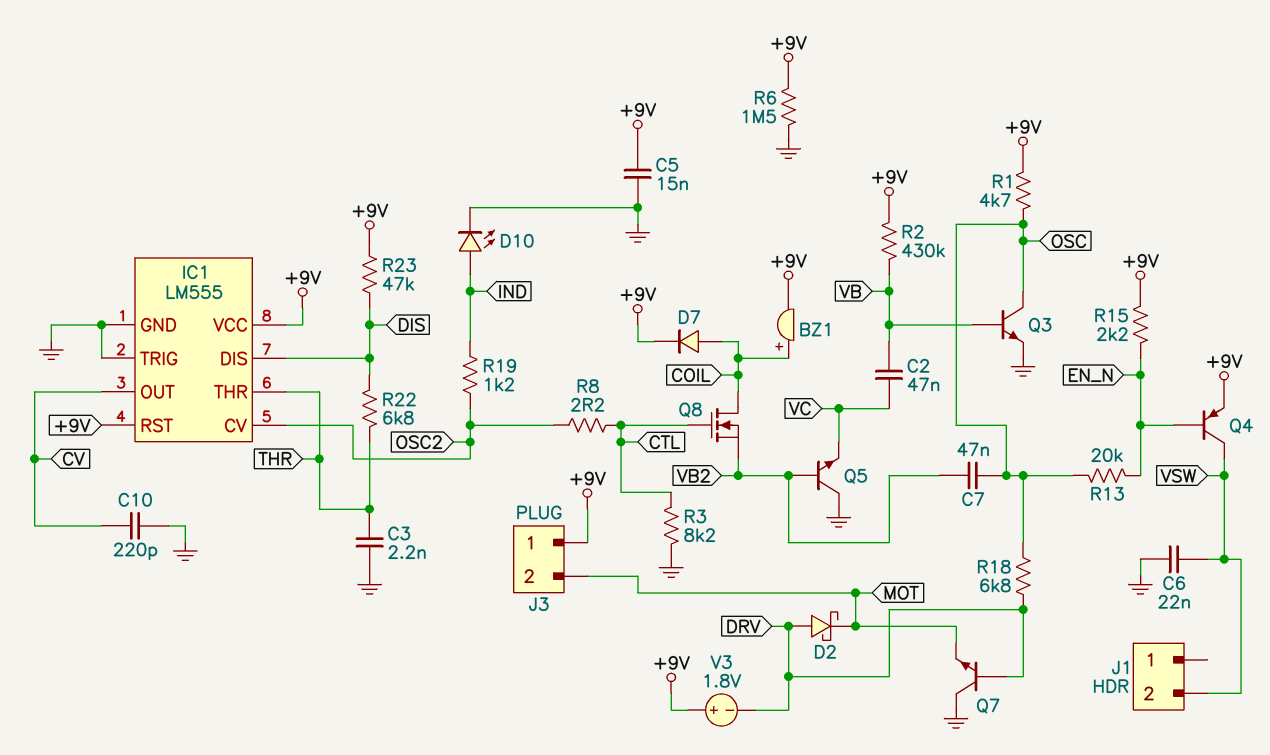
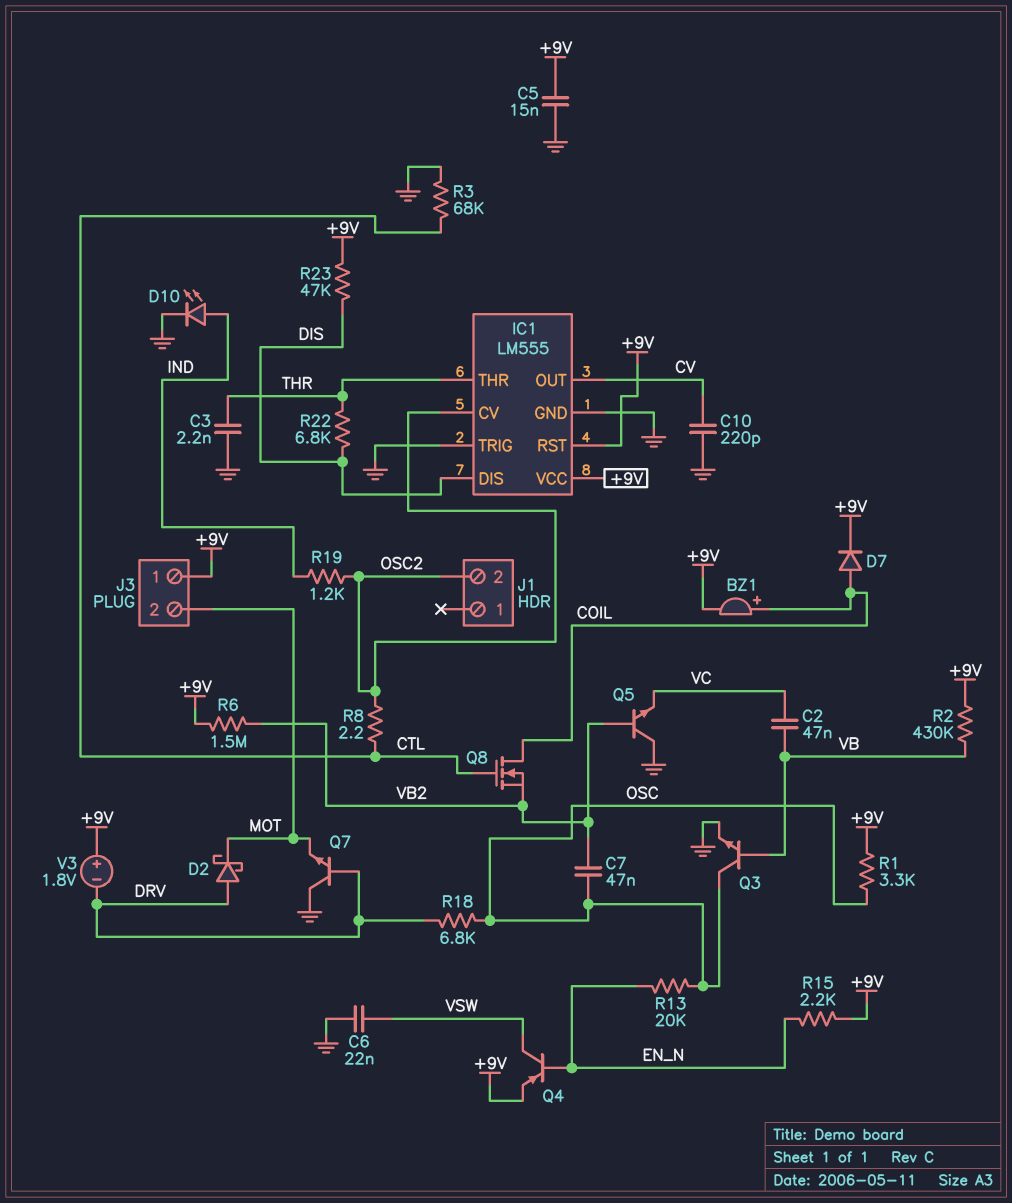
J1 pin 2: VSW -> OSC2
R1: 4.7k (+9V, OSC) -> 3.3k (+9V, OSC)
R3: 8.2k (CTL, GND) -> 68k (CTL, GND)
R6: 1.5M (+9V, GND) -> 1.5M (+9V, VB2)

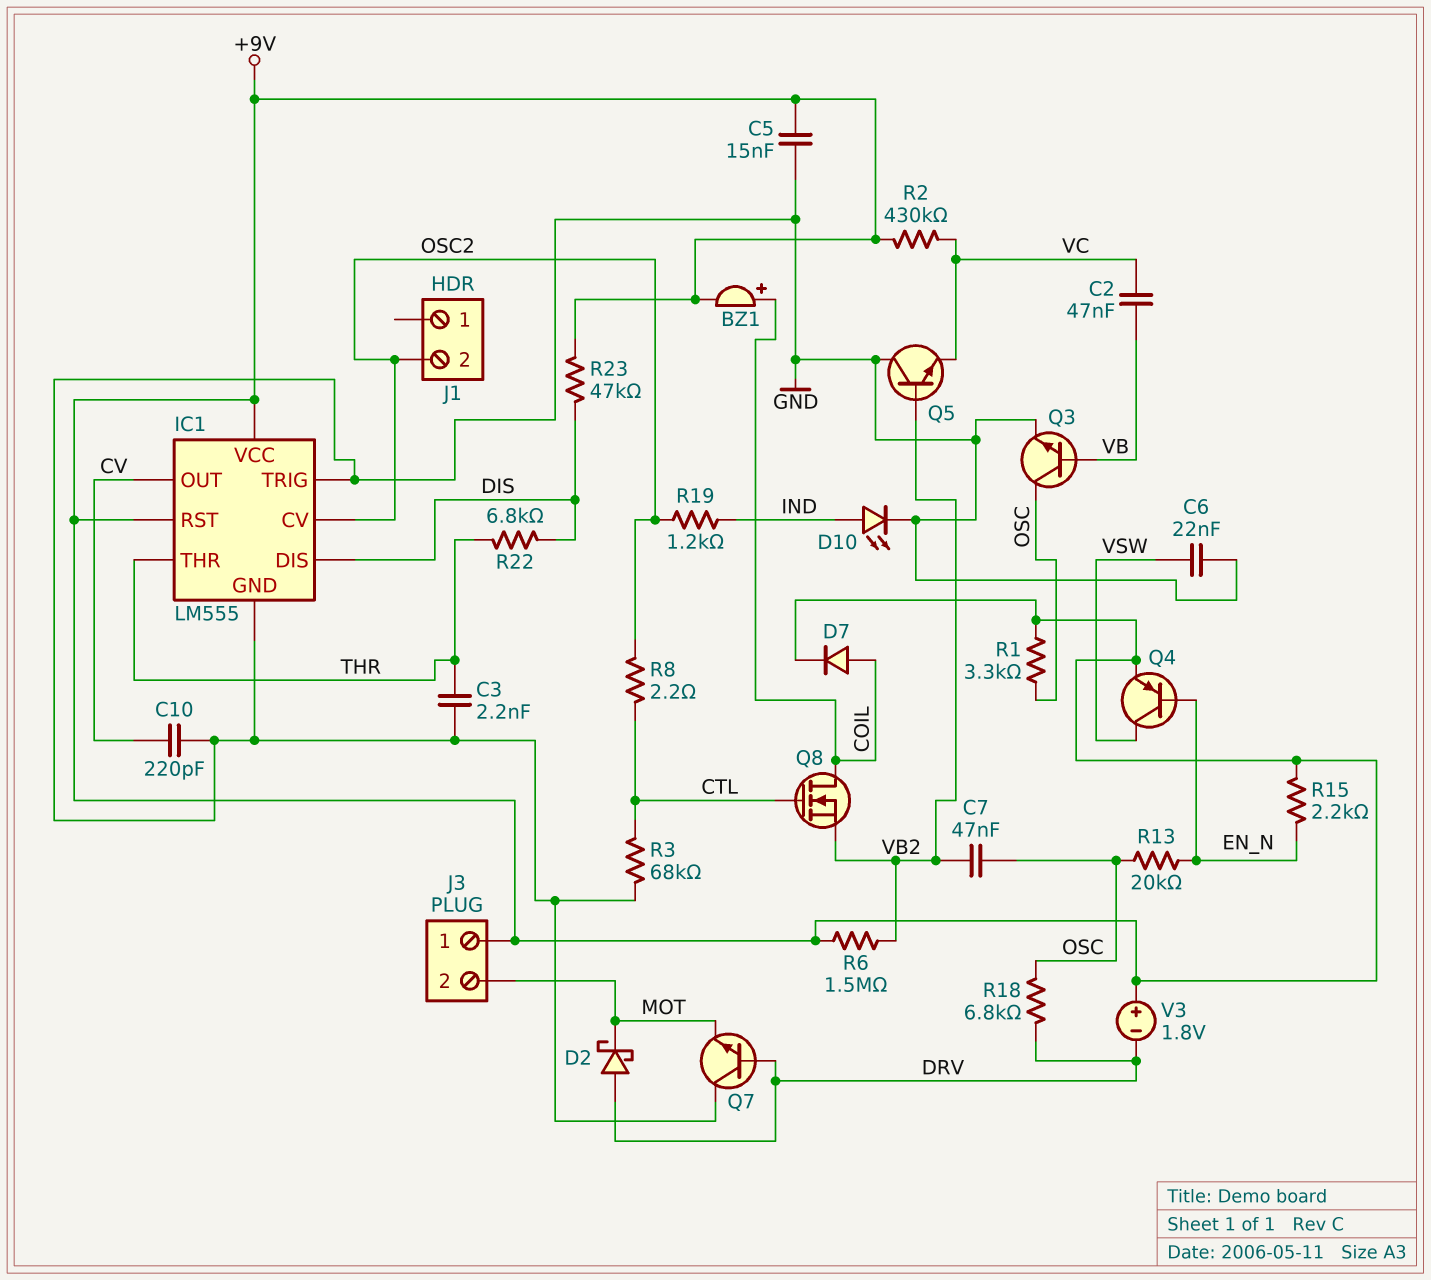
R2: 430k (+9V, VB) -> 430k (+9V, VC)

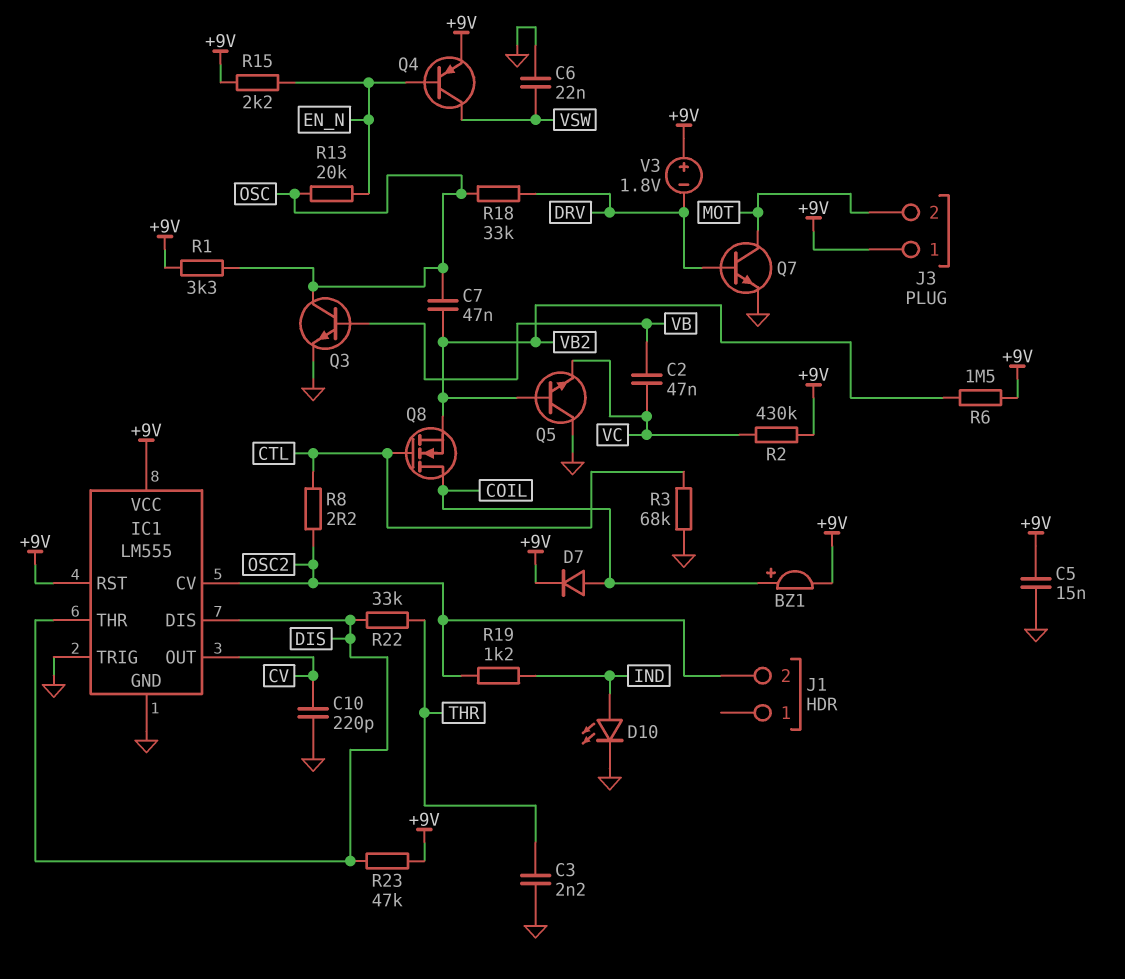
D2: schottky (A DRV, K MOT) -> none
IC1 pin THR: THR -> DIS
Q7: NPN (B DRV, C GND, E MOT) -> NPN (B DRV, C MOT, E GND)
R18: 6.8k (DRV, OSC) -> 33k (DRV, OSC)
R22: 6.8k (DIS, THR) -> 33k (DIS, THR)

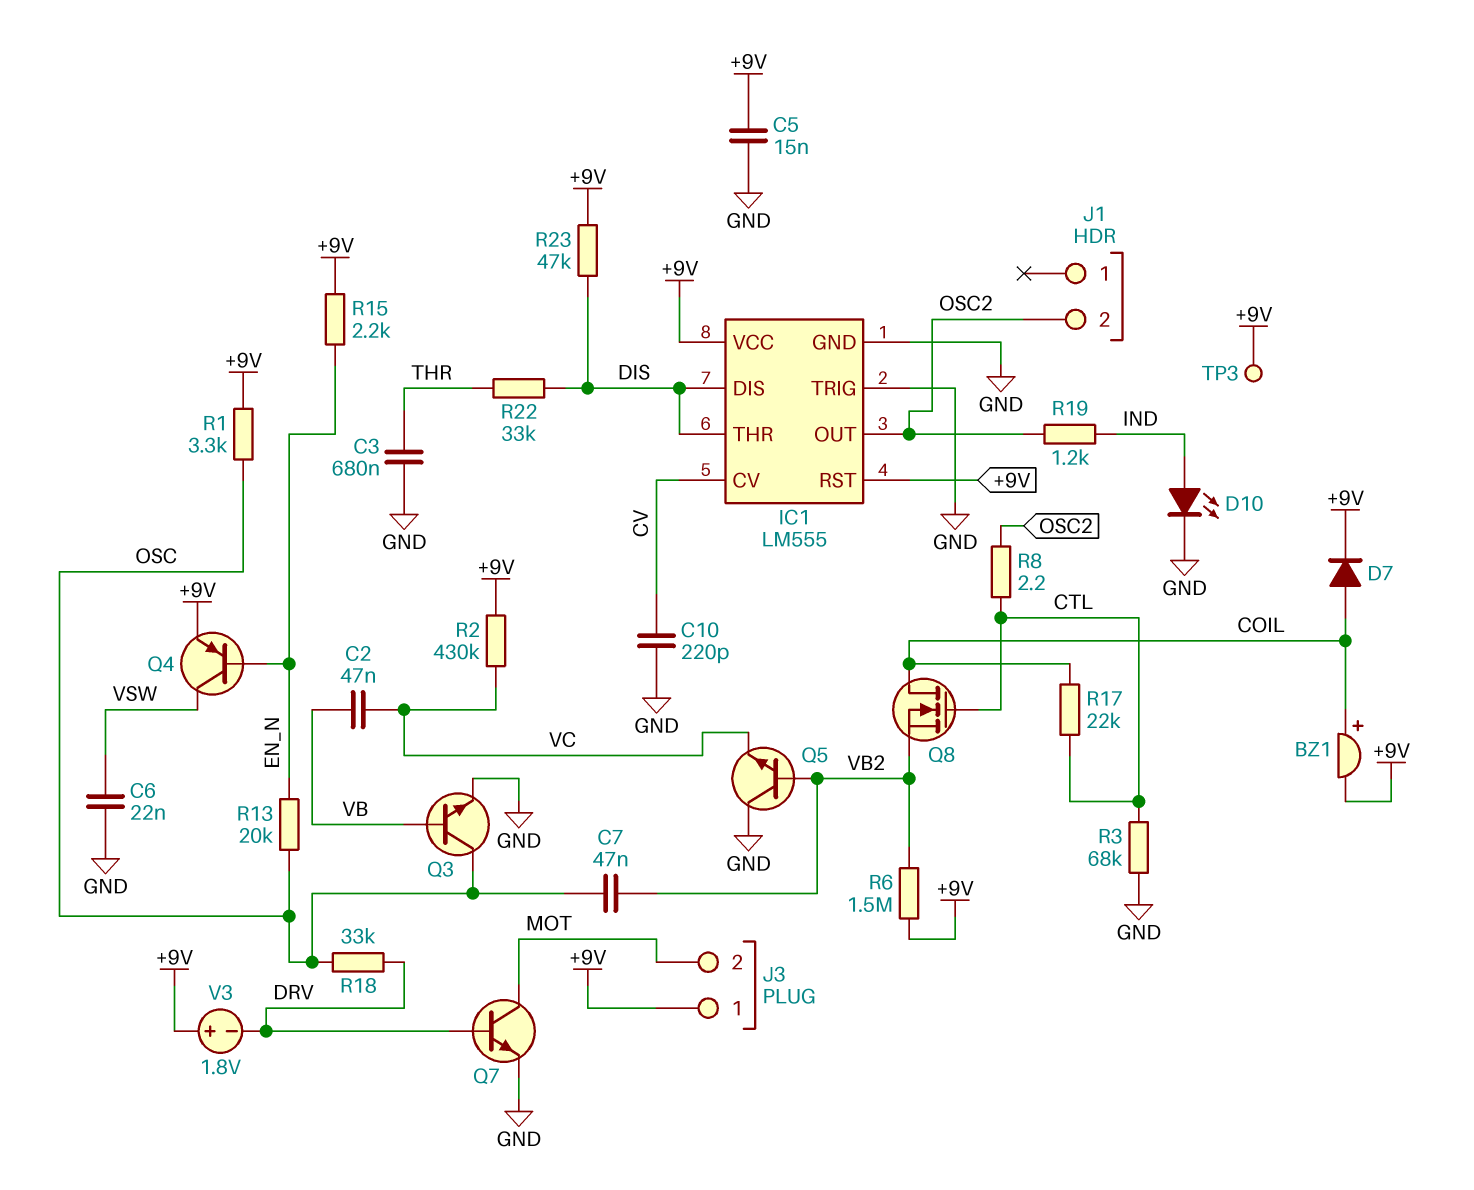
C3: 2.2nF (GND, THR) -> 680nF (GND, THR)
IC1 pin CV: OSC2 -> CV
IC1 pin OUT: CV -> OSC2
R17: none -> 22k (COIL, CTL)
TP3: none -> test point (+9V)

